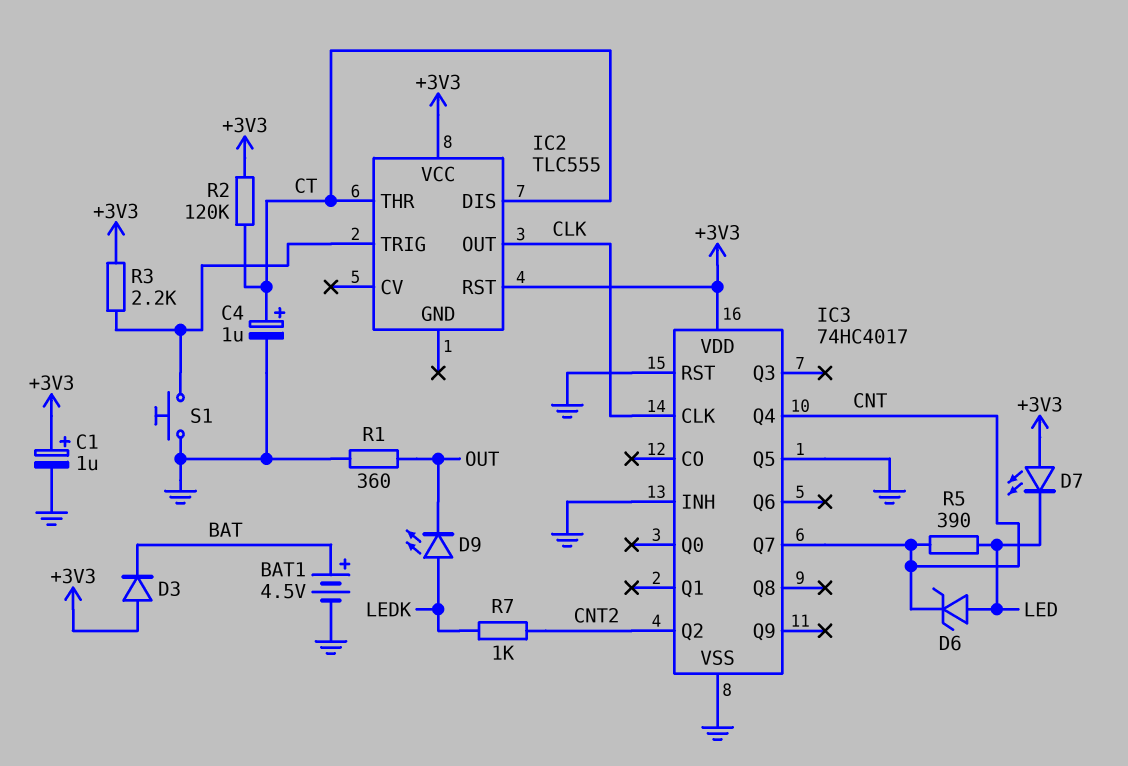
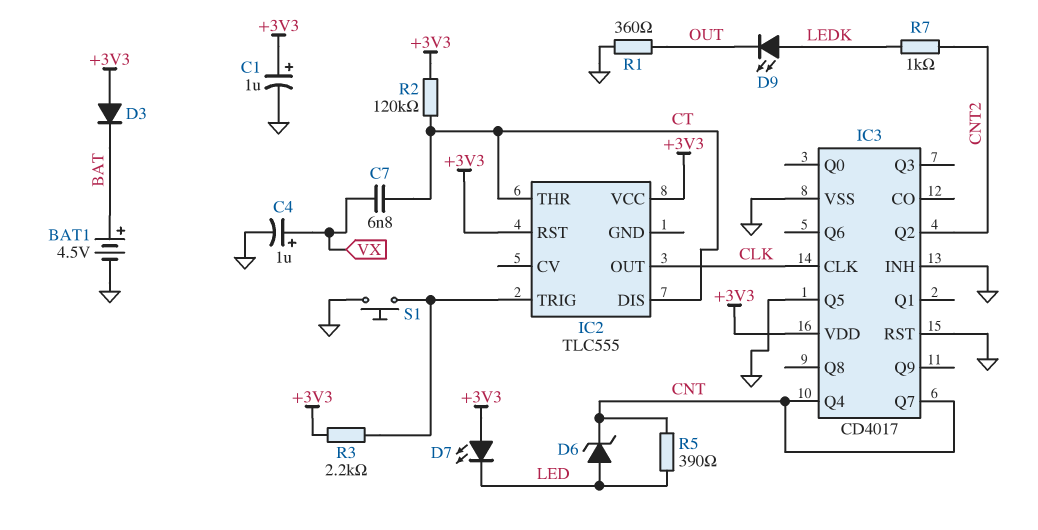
C4: 1uF (plus CT, minus GND) -> 1uF (plus VX, minus GND)
C7: none -> 6.8nF (CT, VX)
IC3: 74HC4017 -> CD4017

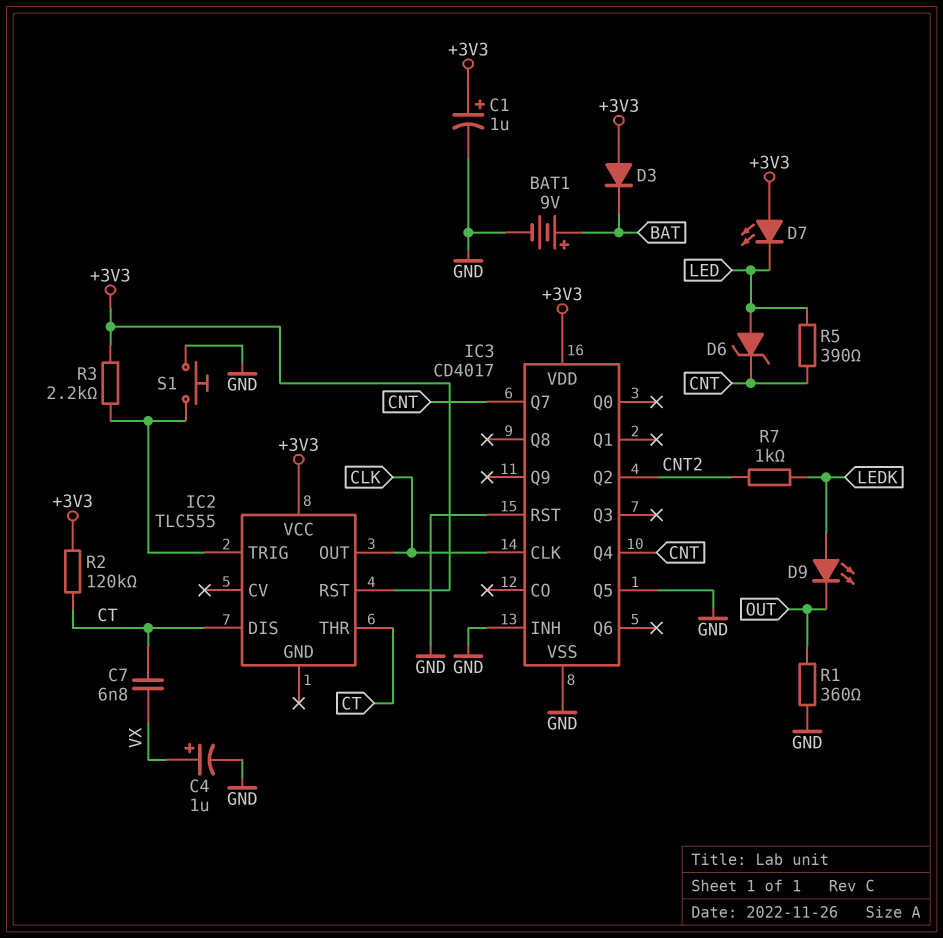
BAT1: 4.5V (plus BAT, minus GND) -> 9V (plus BAT, minus GND)

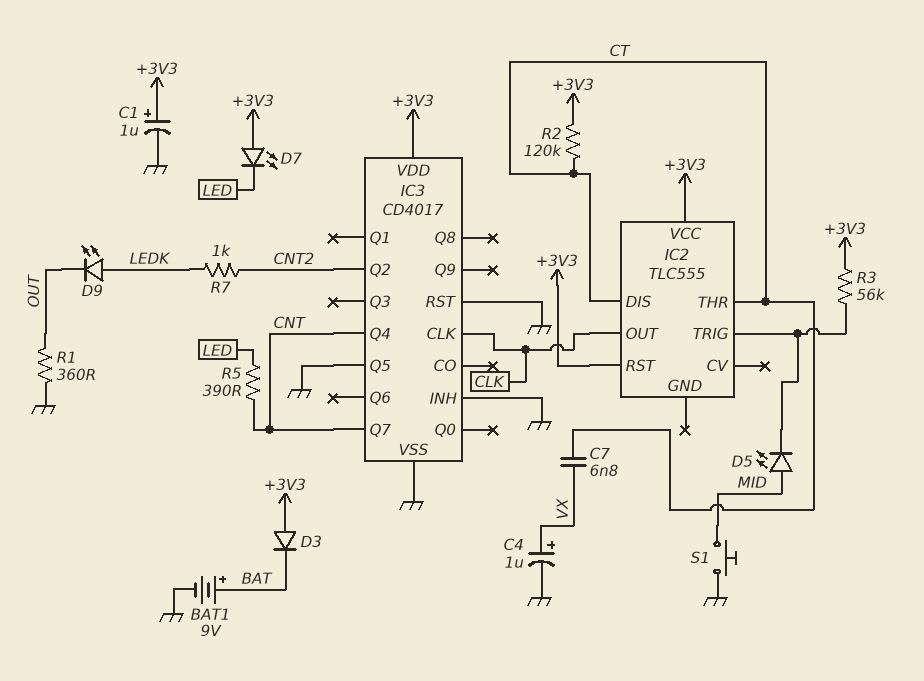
D5: none -> LED (A MID, K IC2/TRIG)
D6: zener (A LED, K CNT) -> none
R3: 2.2k (+3V3, IC2/TRIG) -> 56k (+3V3, IC2/TRIG)
S1: button (GND, IC2/TRIG) -> button (GND, MID)

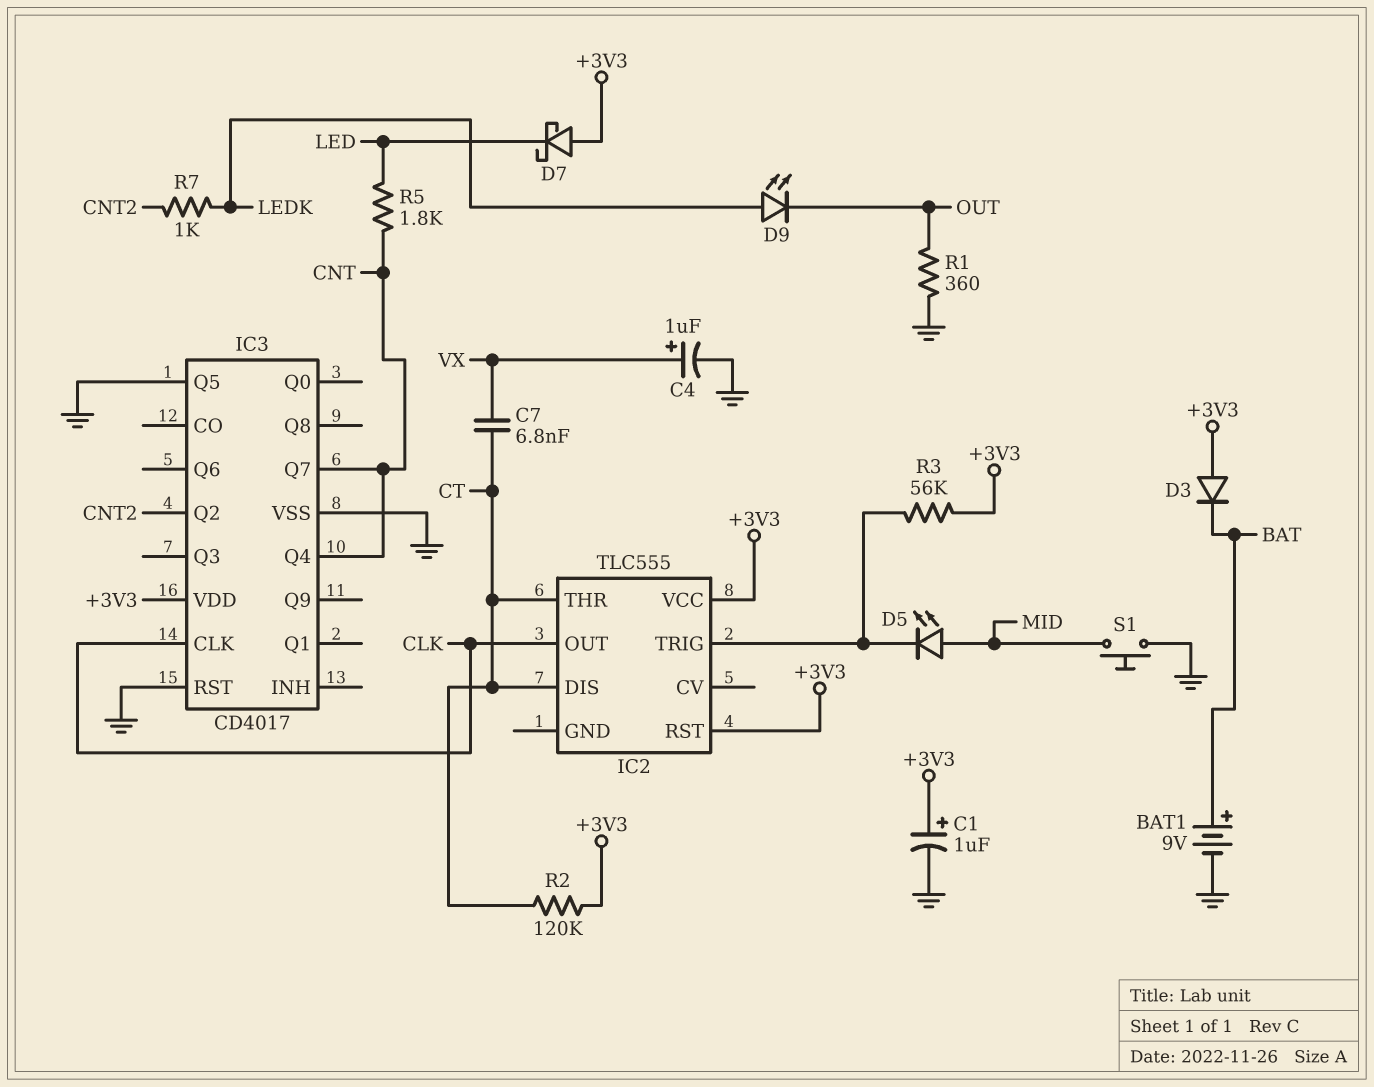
D7: LED (A +3V3, K LED) -> schottky (A +3V3, K LED)
IC3 pin INH: GND -> none
R5: 390 (CNT, LED) -> 1.8k (CNT, LED)

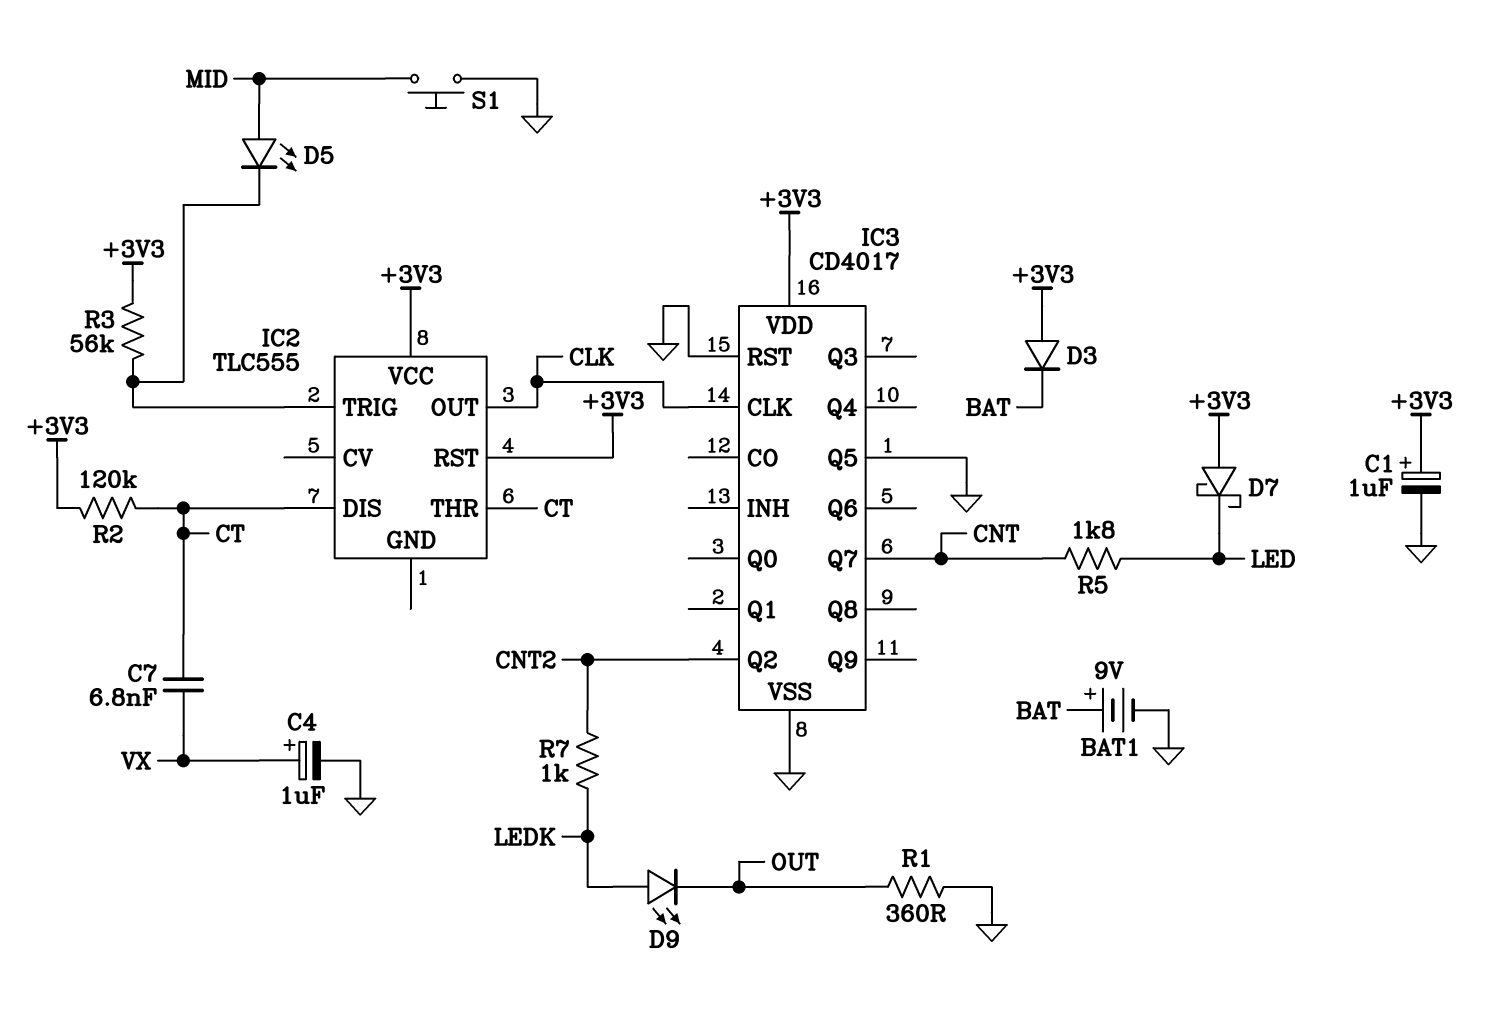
IC3 pin Q4: CNT -> none

